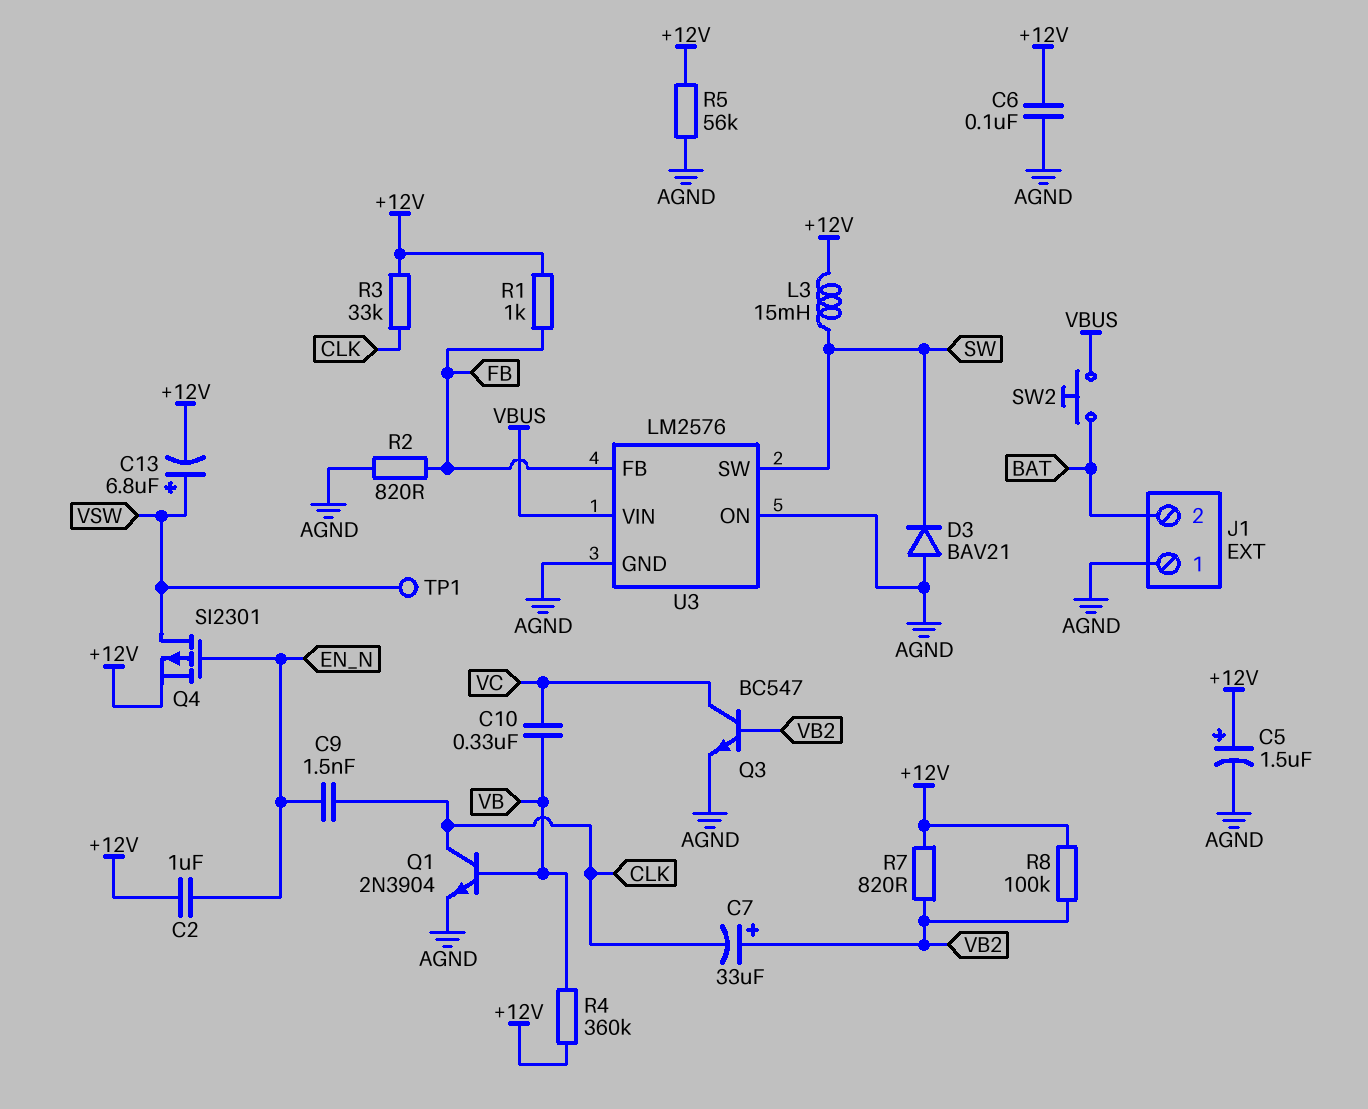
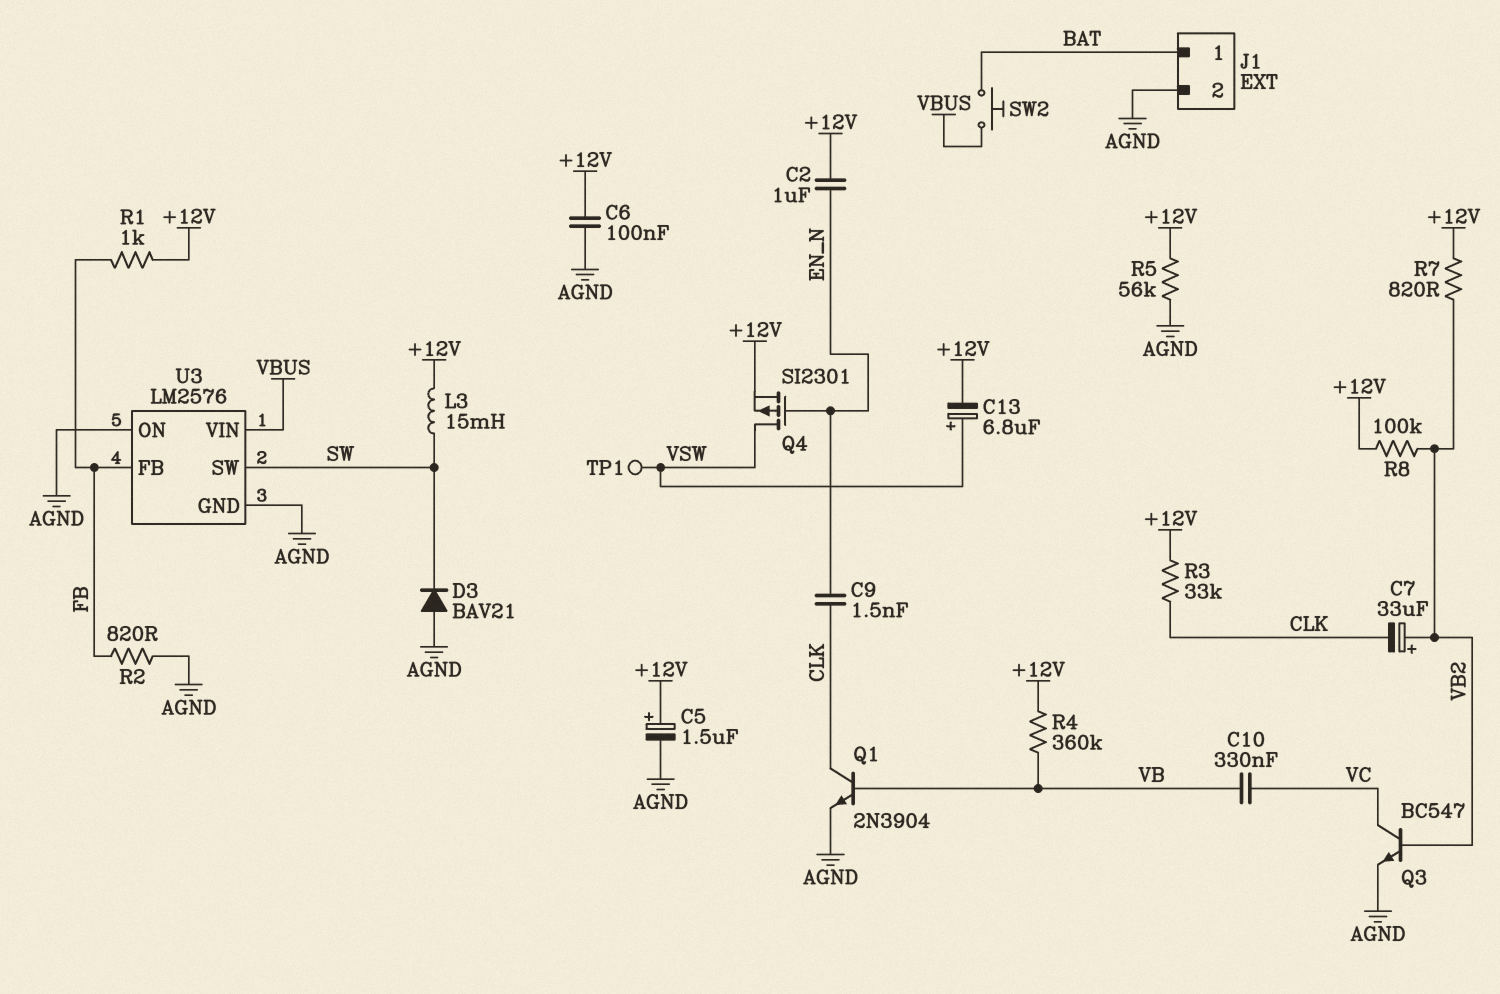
J1 pin 1: AGND -> BAT
J1 pin 2: BAT -> AGND

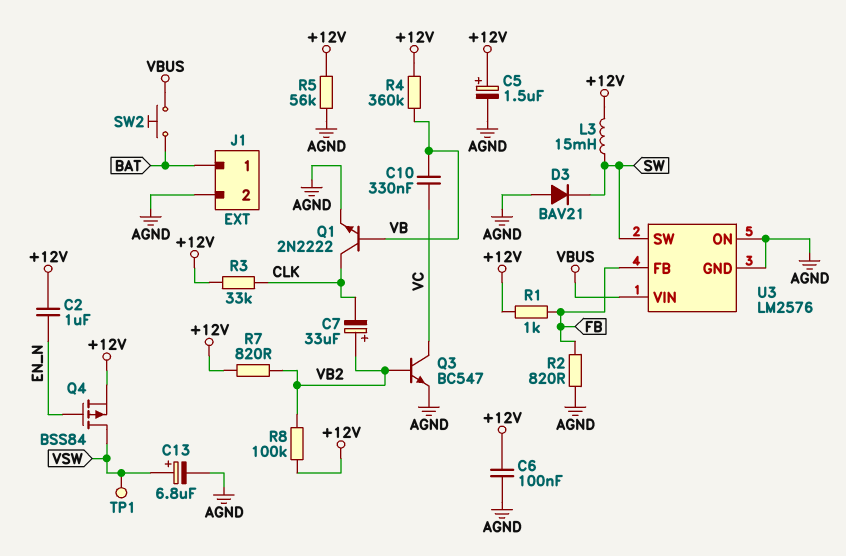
C9: 1.5nF (CLK, EN_N) -> none
C13: 6.8uF (plus VSW, minus +12V) -> 6.8uF (plus VSW, minus AGND)
Q1: NPN 2N3904 (B VB, C CLK, E AGND) -> NPN 2N2222 (B VB, C CLK, E AGND)
Q4: PMOS SI2301 (G EN_N, D VSW, S +12V) -> PMOS BSS84 (G EN_N, D VSW, S +12V)

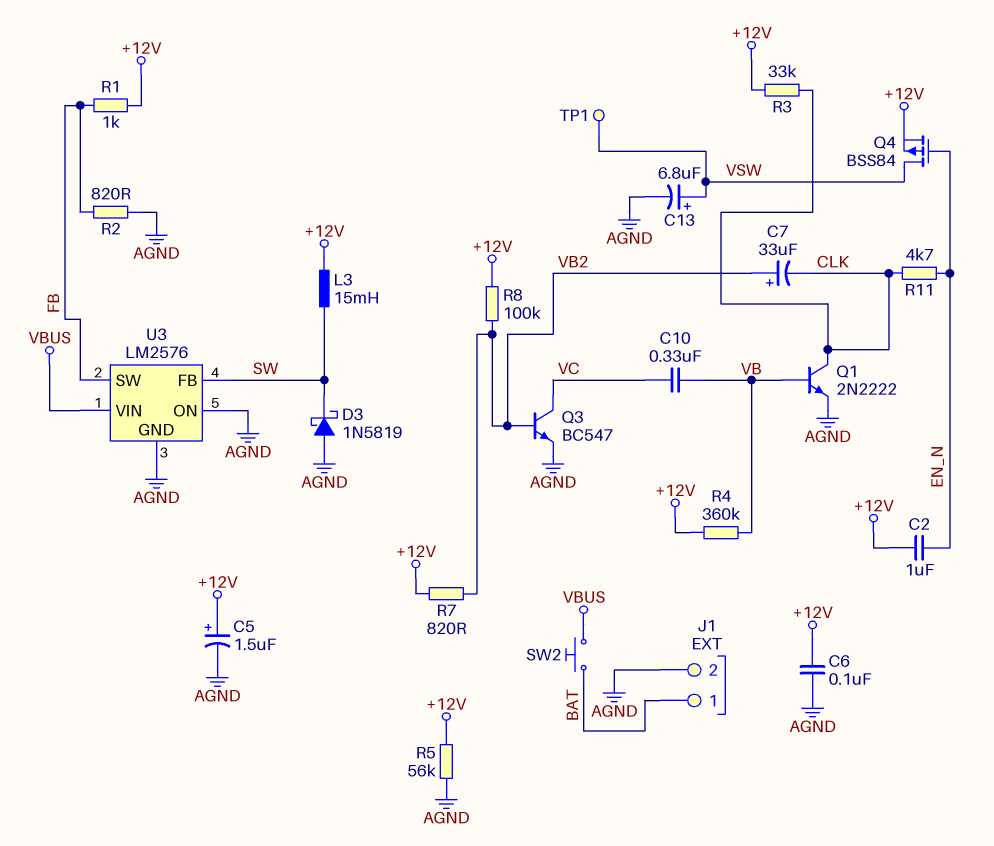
D3: diode BAV21 (A AGND, K SW) -> schottky 1N5819 (A AGND, K SW)
R11: none -> 4.7k (CLK, EN_N)
U3 pin FB: FB -> SW
U3 pin SW: SW -> FB

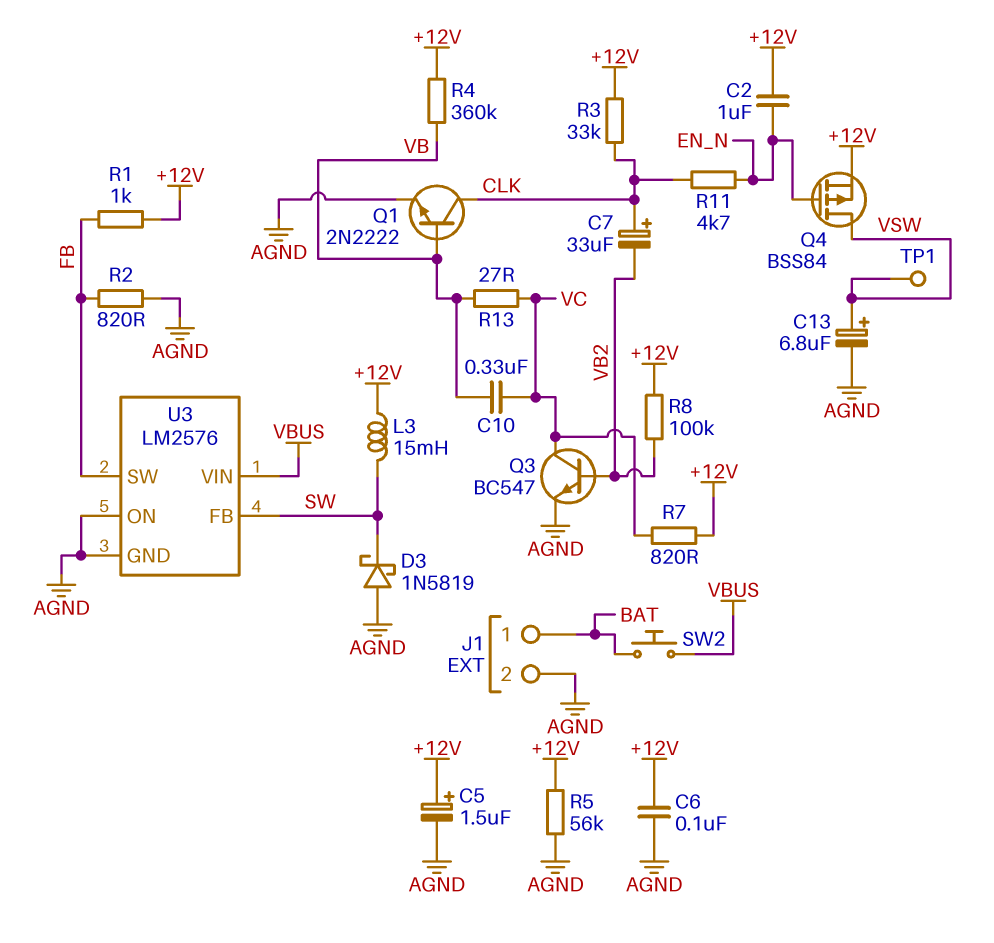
C7: 33uF (plus VB2, minus CLK) -> 33uF (plus CLK, minus VB2)
R7: 820 (+12V, VB2) -> 820 (+12V, VC)
R13: none -> 27 (VB, VC)

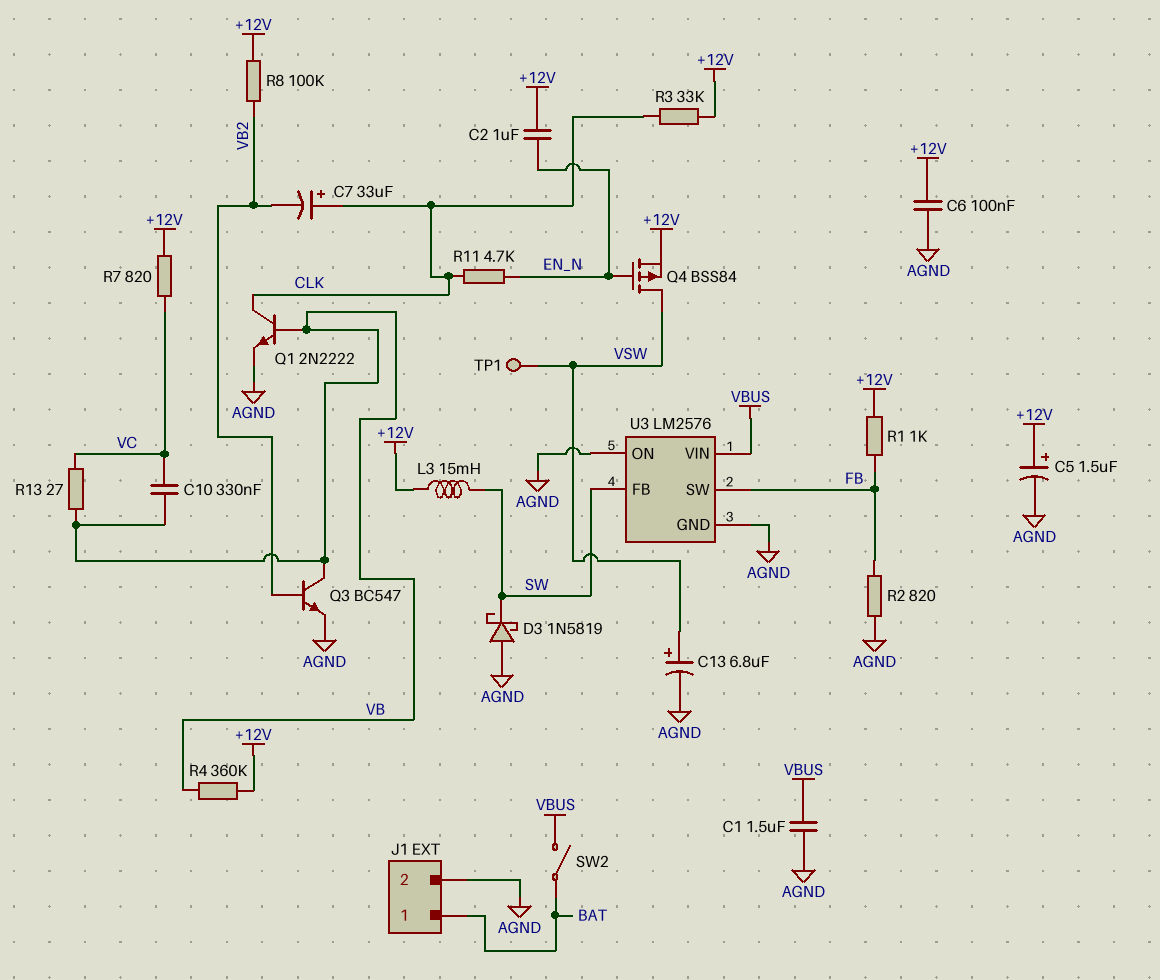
C1: none -> 1.5uF (AGND, VBUS)
Q3: NPN BC547 (B VB2, C VC, E AGND) -> NPN BC547 (B VB2, C VB, E AGND)
R5: 56k (+12V, AGND) -> none
SW2: button (BAT, VBUS) -> switch (BAT, VBUS)

